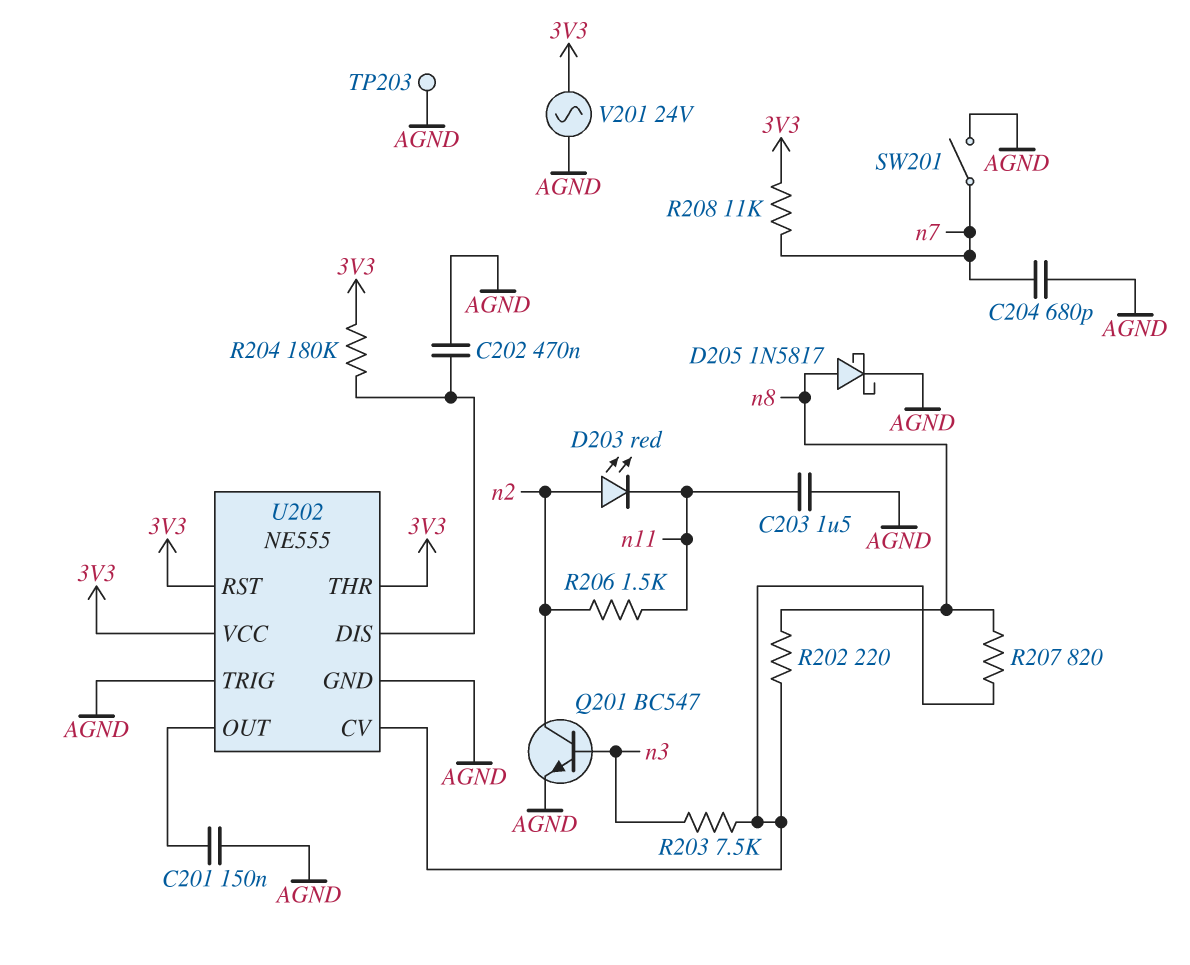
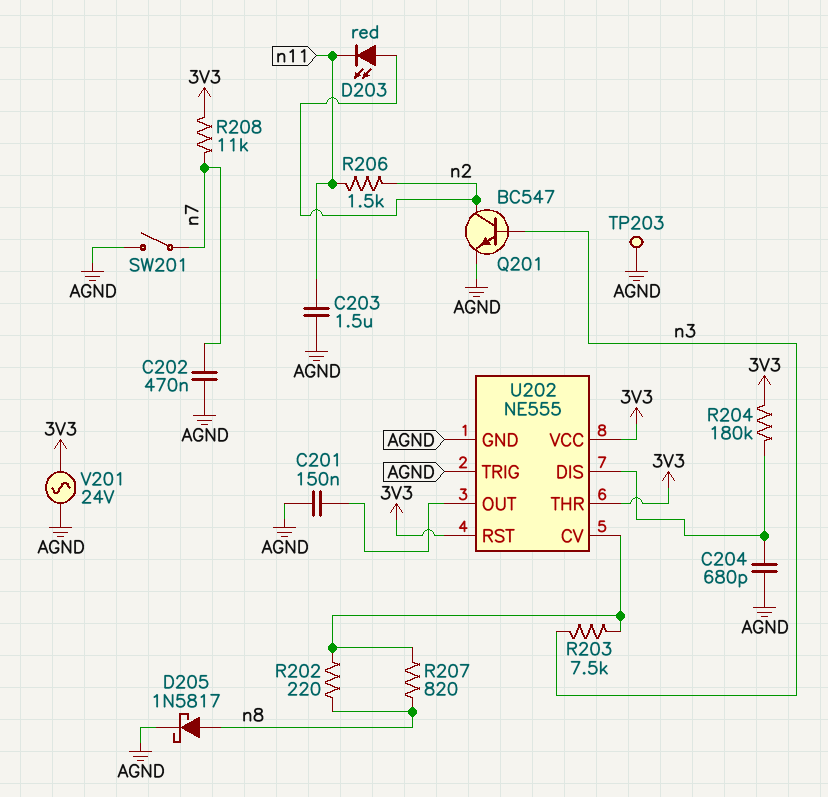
C202: 470nF (AGND, U202/DIS) -> 470nF (AGND, n7)
C204: 680pF (AGND, n7) -> 680pF (AGND, U202/DIS)

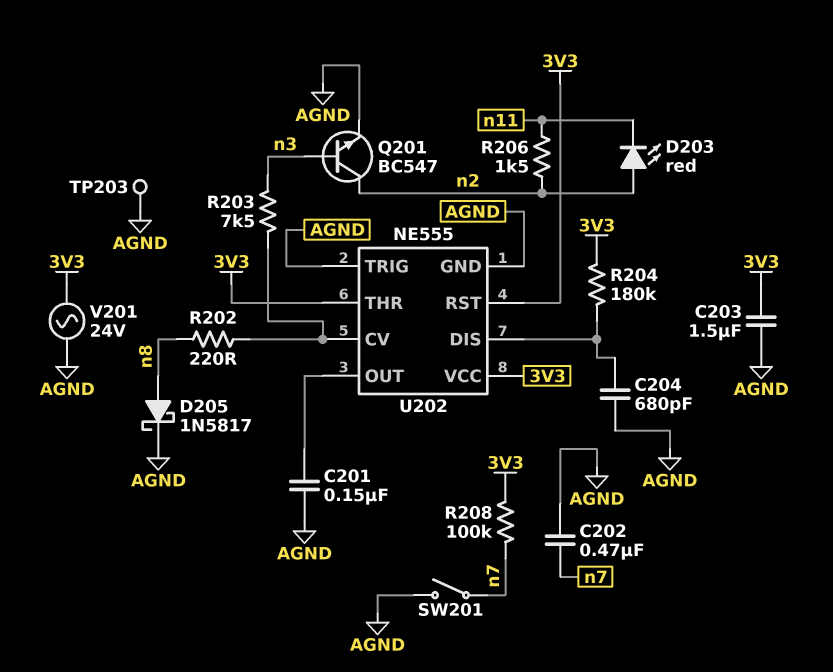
C203: 1.5uF (AGND, n11) -> 1.5uF (3V3, AGND)
R207: 820 (U202/CV, n8) -> none
R208: 11k (3V3, n7) -> 100k (3V3, n7)

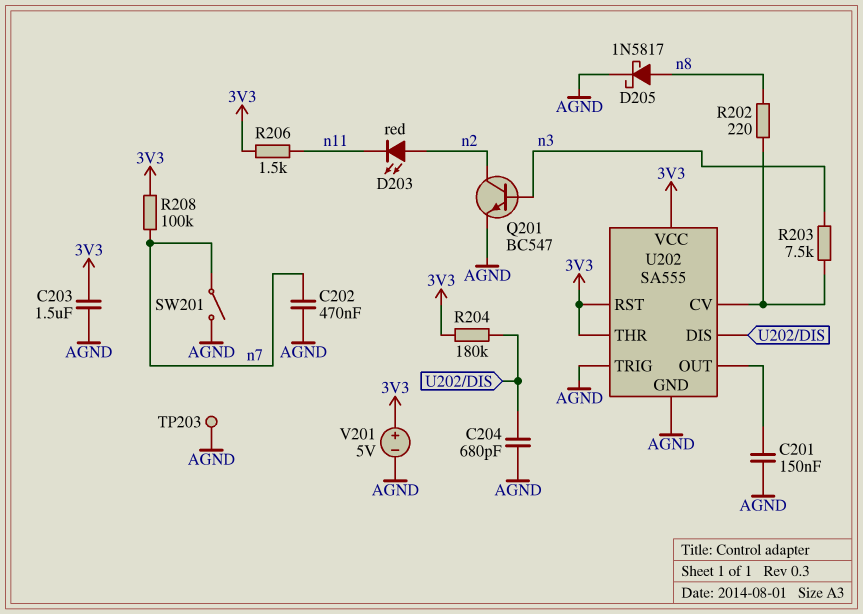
R206: 1.5k (n2, n11) -> 1.5k (3V3, n11)
U202: NE555 -> SA555
V201: AC 24V (3V3, AGND) -> 5V (plus 3V3, minus AGND)

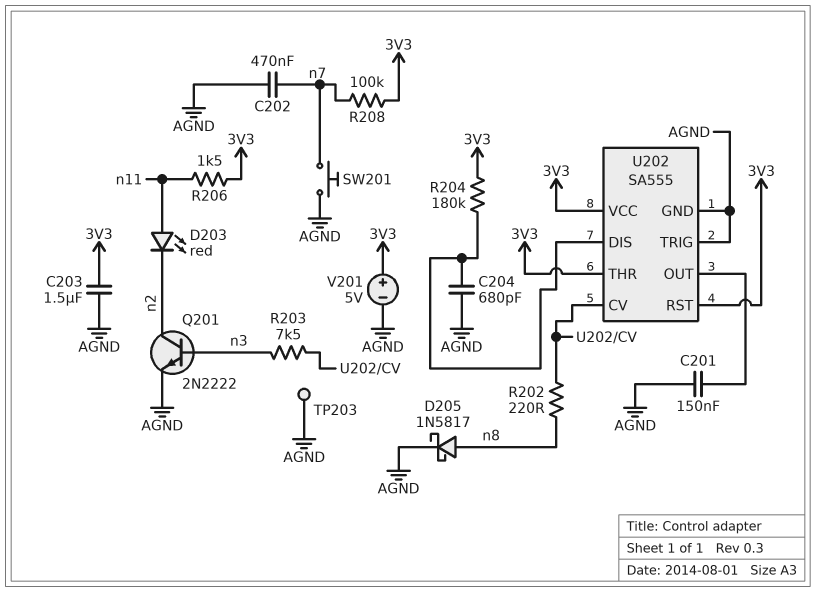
D203: LED red (A n2, K n11) -> LED red (A n11, K n2)
Q201: NPN BC547 (B n3, C n2, E AGND) -> NPN 2N2222 (B n3, C n2, E AGND)
SW201: switch (AGND, n7) -> button (AGND, n7)

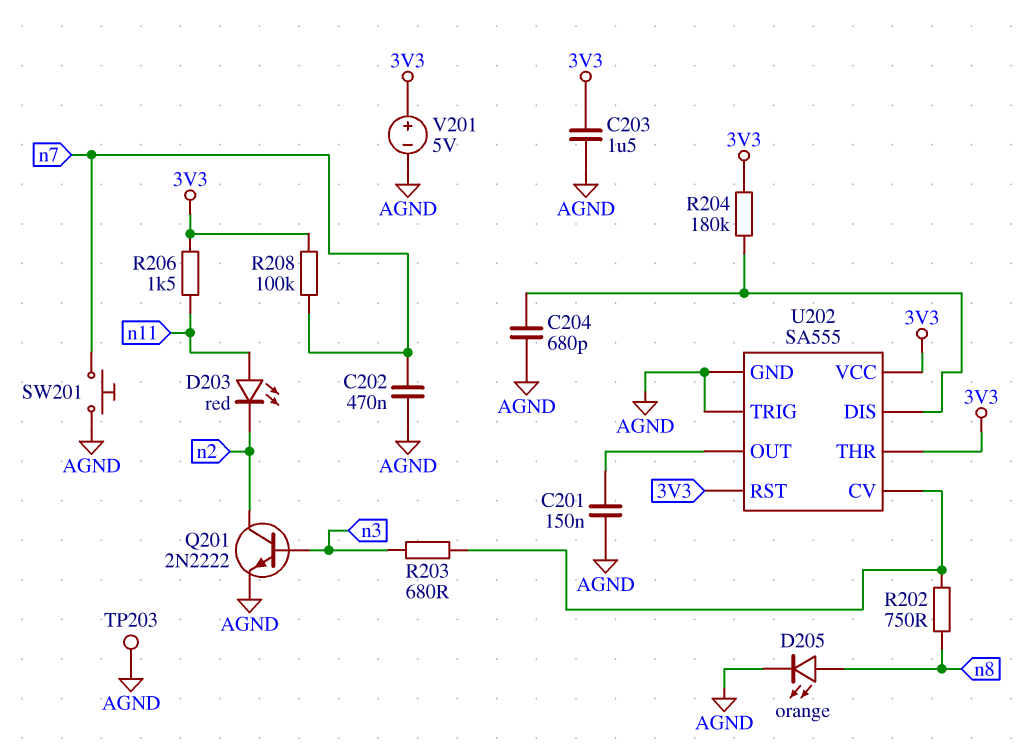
D205: schottky 1N5817 (A n8, K AGND) -> LED orange (A n8, K AGND)
R202: 220 (U202/CV, n8) -> 750 (U202/CV, n8)
R203: 7.5k (U202/CV, n3) -> 680 (U202/CV, n3)

